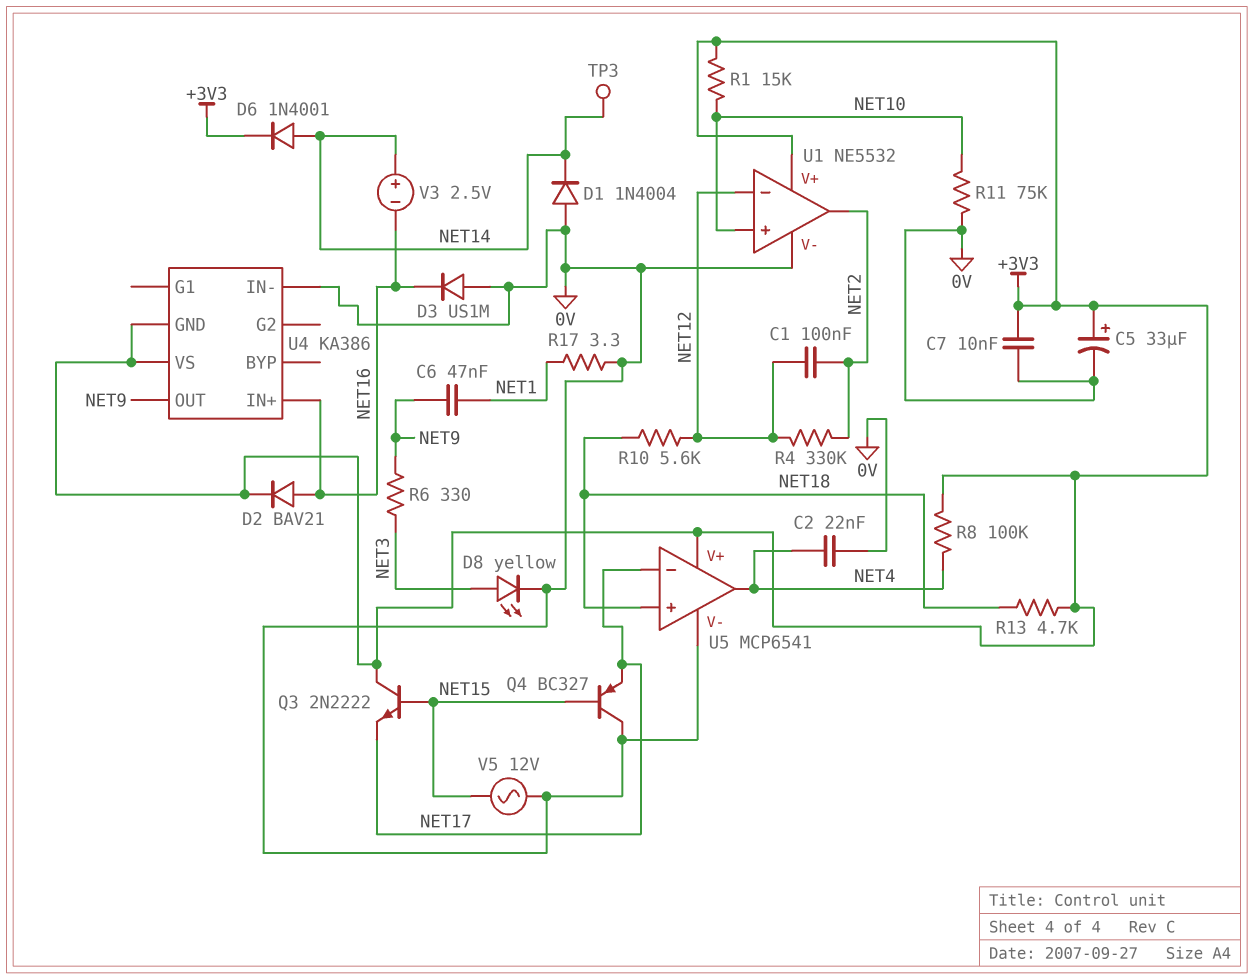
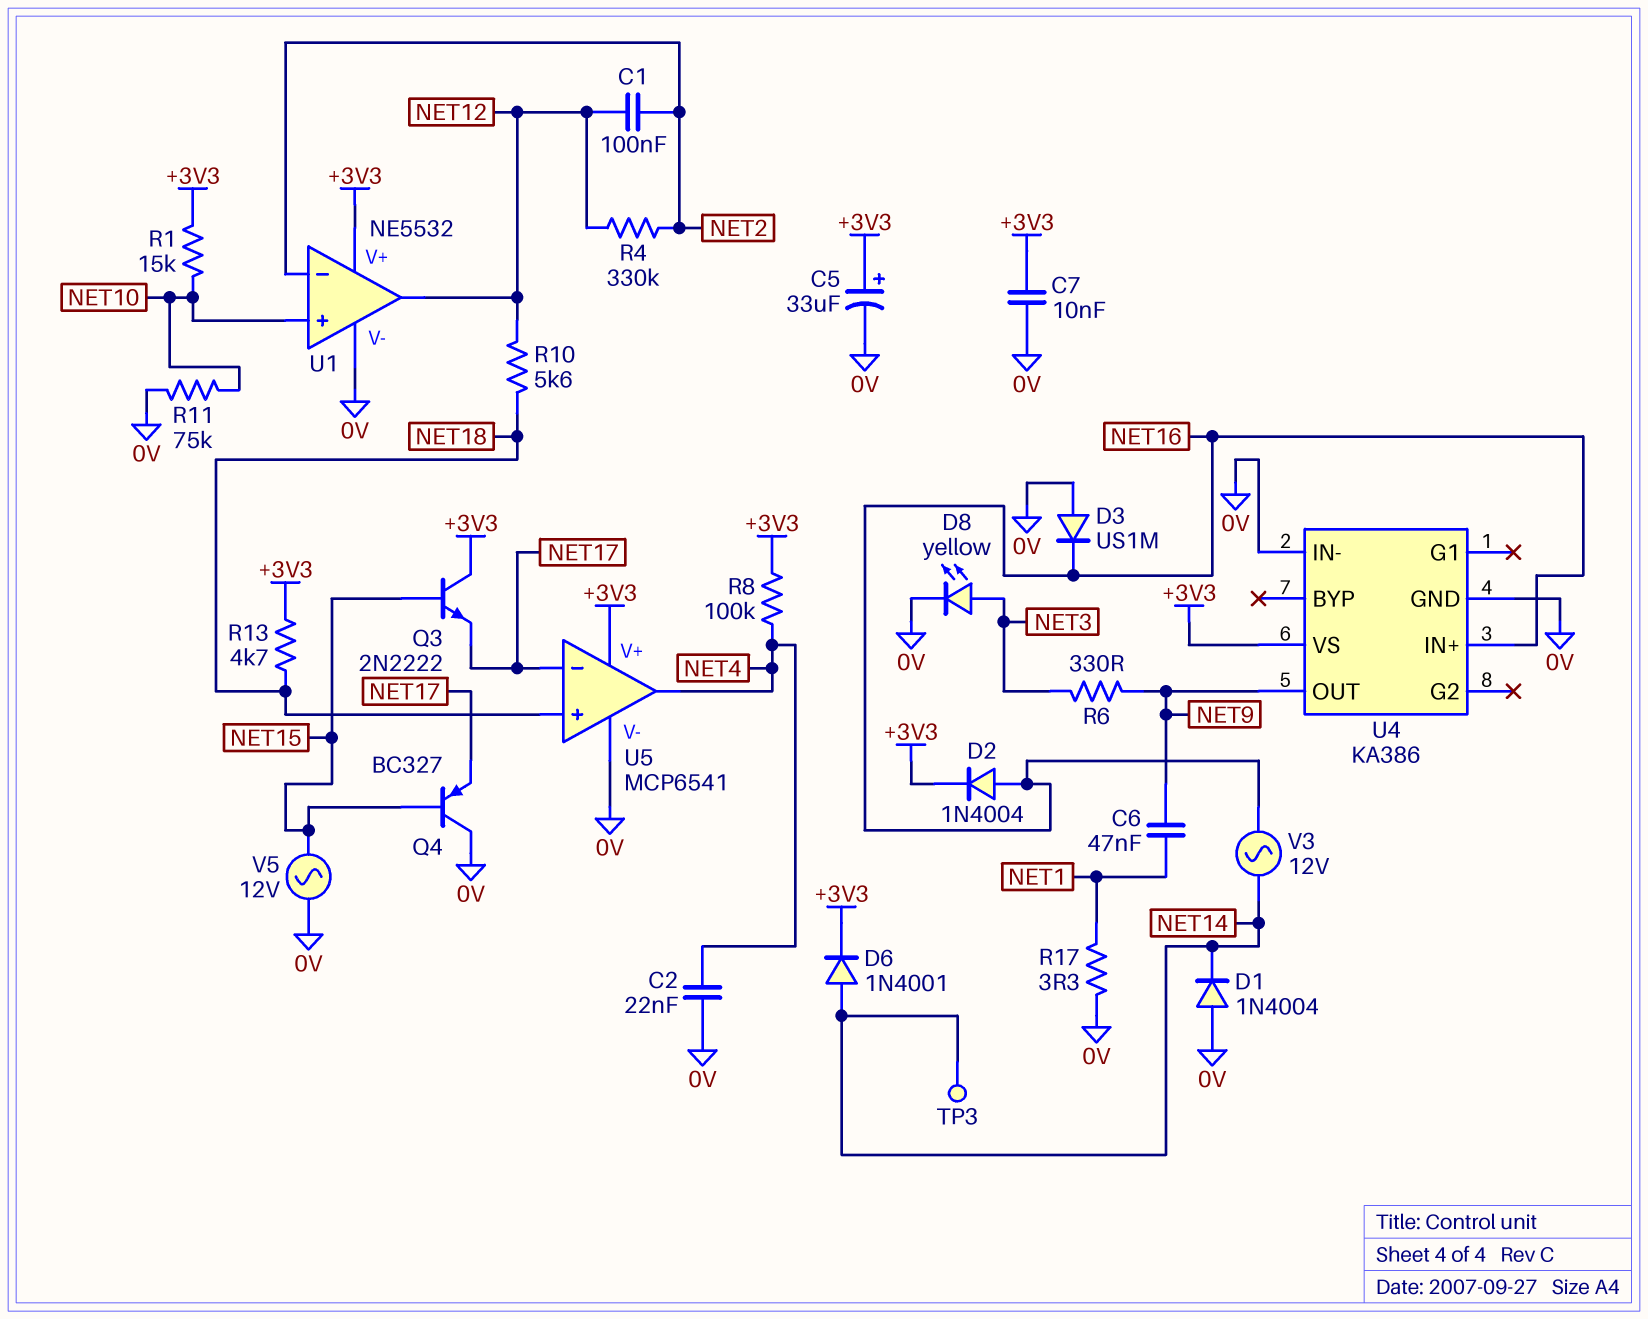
D2: diode BAV21 (A NET16, K +3V3) -> diode 1N4004 (A NET16, K +3V3)
U1 pin in-: NET12 -> NET2
U1 pin out: NET2 -> NET12
U4 pin GND: +3V3 -> 0V
V3: 2.5V (plus NET14, minus NET16) -> AC 12V (NET14, NET16)

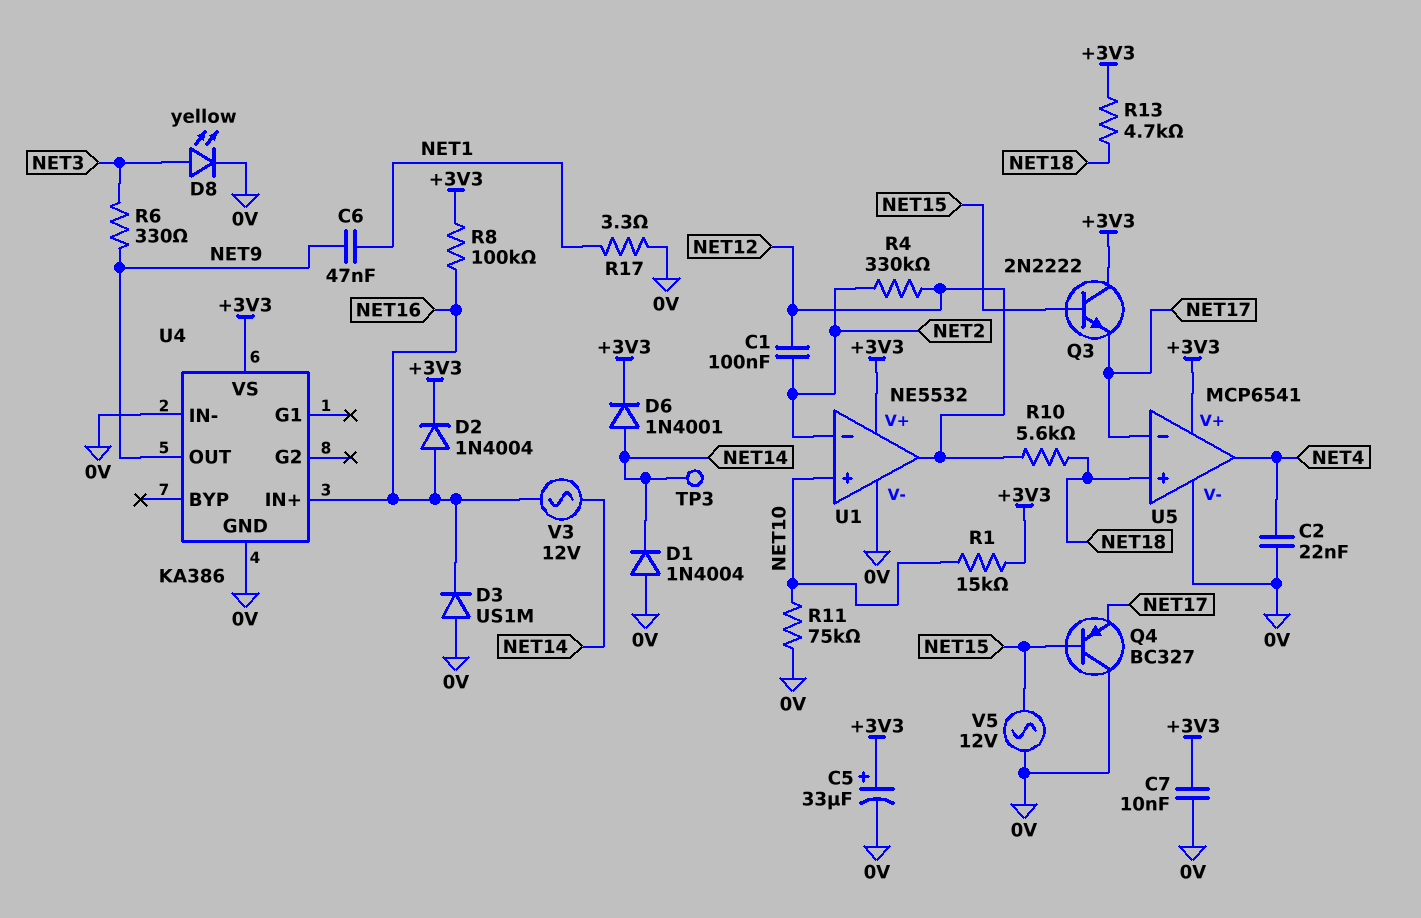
R8: 100k (+3V3, NET4) -> 100k (+3V3, NET16)

